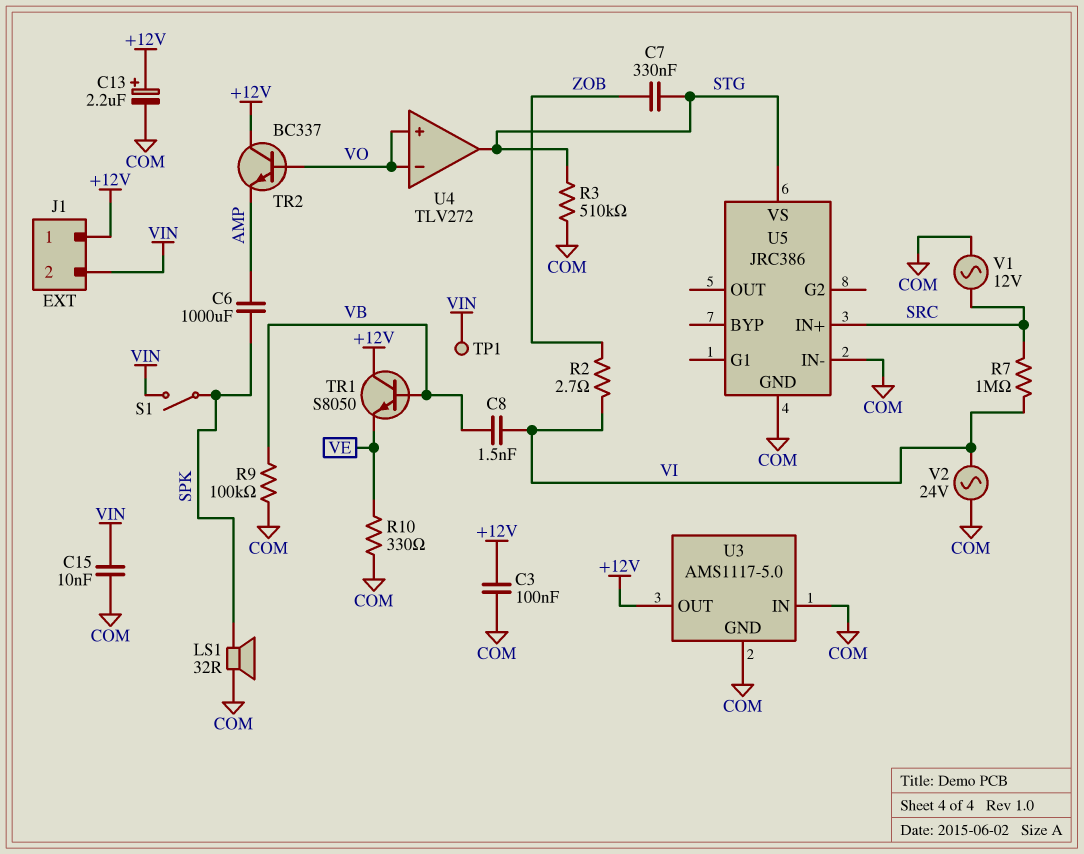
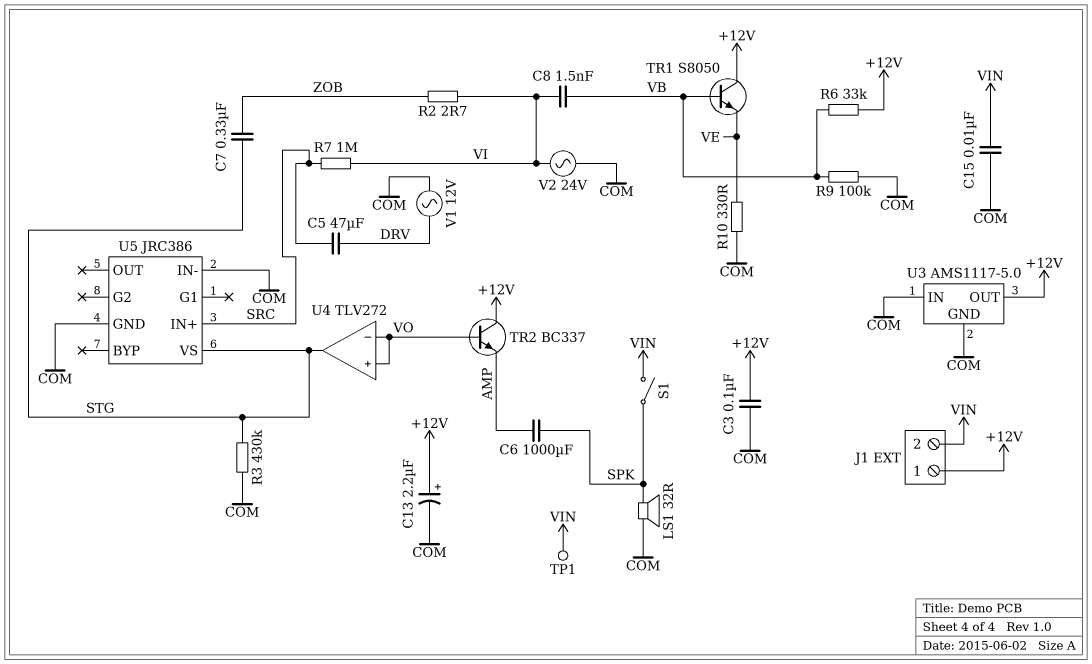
C5: none -> 47uF (DRV, SRC)
R3: 510k (COM, STG) -> 430k (COM, STG)
R6: none -> 33k (+12V, VB)
V1: AC 12V (COM, SRC) -> AC 12V (COM, DRV)

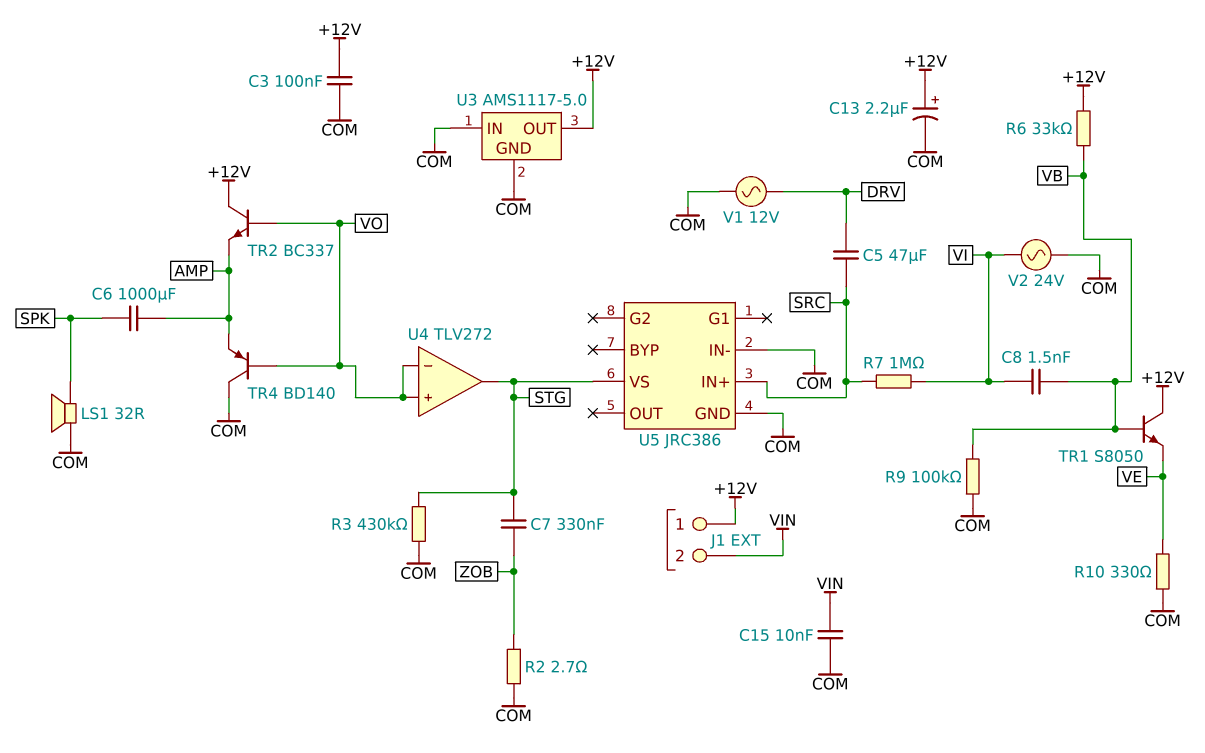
R2: 2.7 (VI, ZOB) -> 2.7 (COM, ZOB)
S1: switch (SPK, VIN) -> none
TP1: test point (VIN) -> none
TR4: none -> PNP BD140 (B VO, C COM, E AMP)

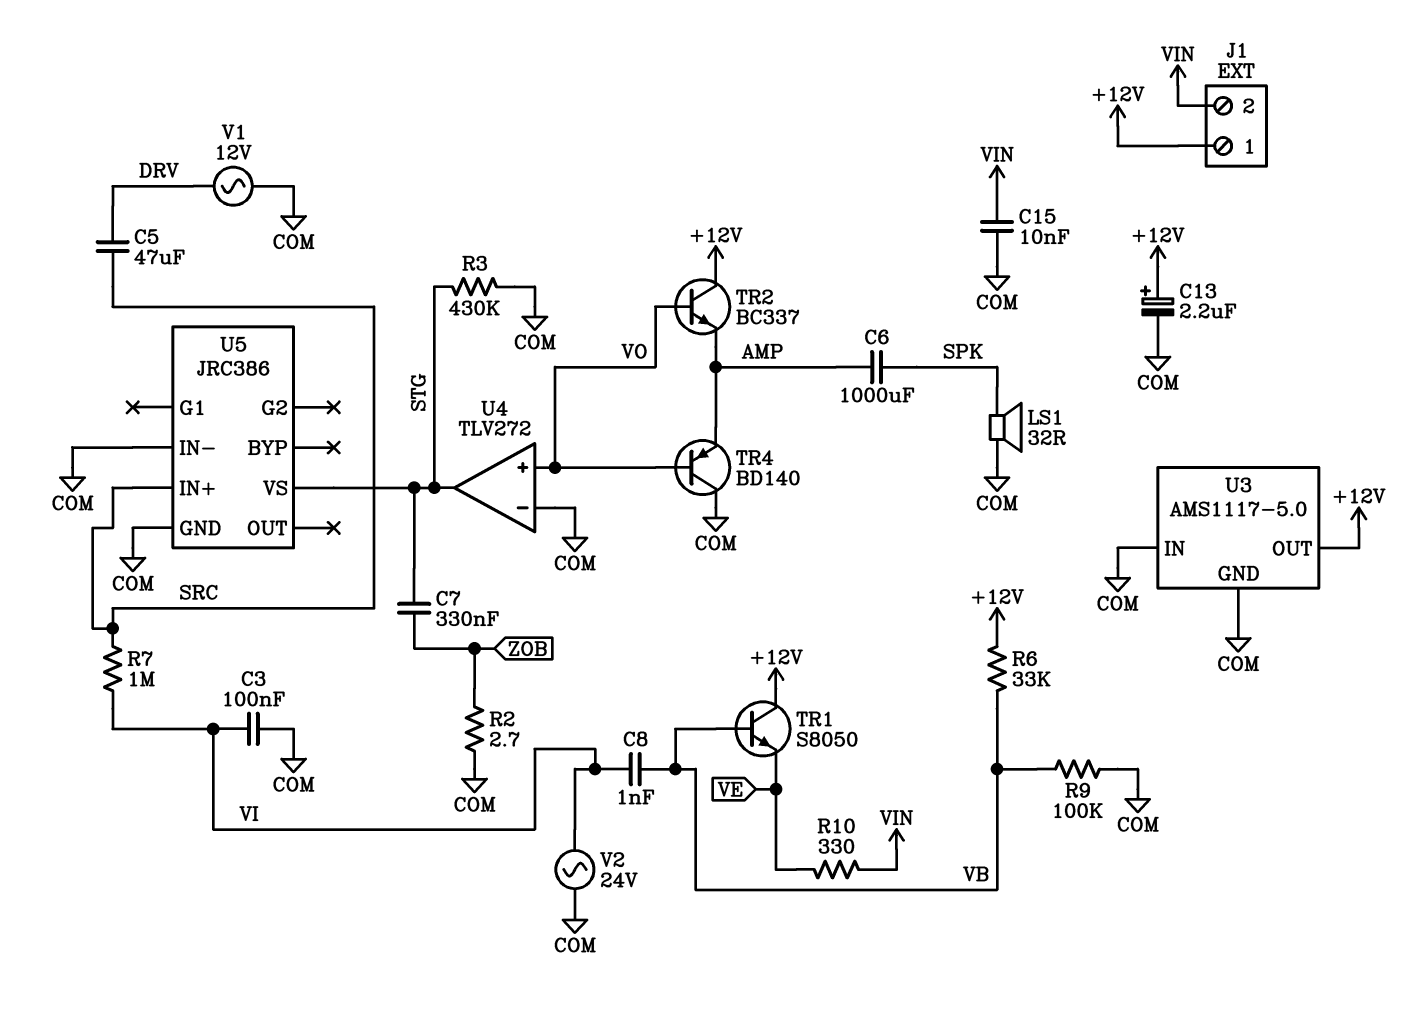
C3: 100nF (+12V, COM) -> 100nF (COM, VI)
C8: 1.5nF (VB, VI) -> 1nF (VB, VI)
R10: 330 (COM, VE) -> 330 (VE, VIN)
U4 pin in-: VO -> COM

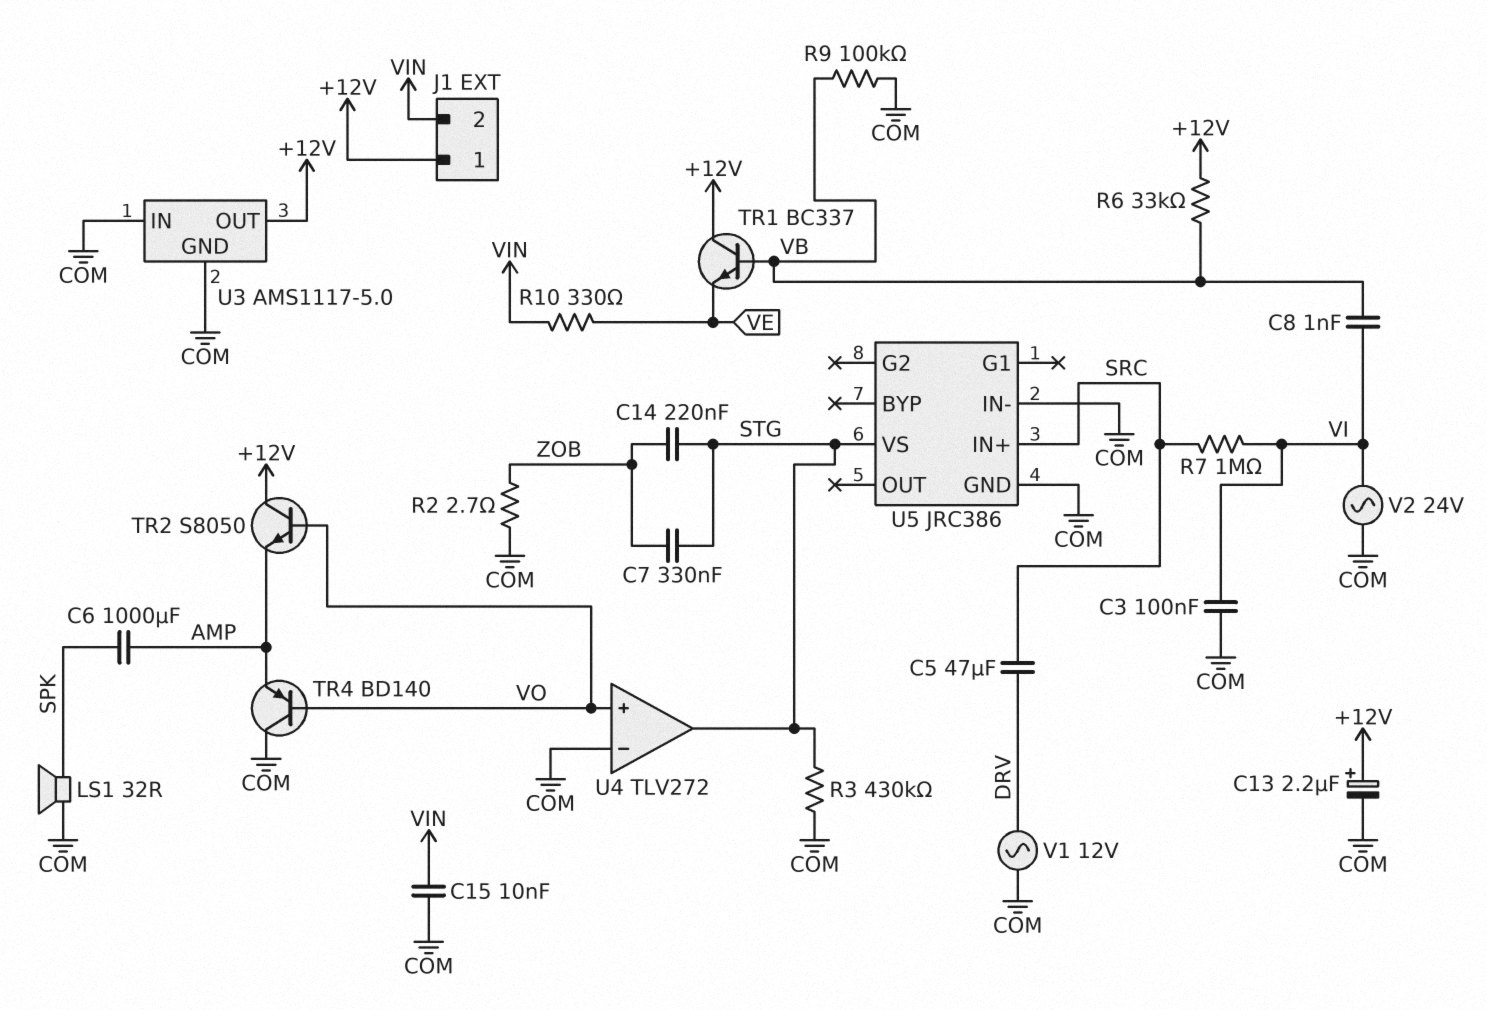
C14: none -> 220nF (STG, ZOB)
TR1: NPN S8050 (B VB, C +12V, E VE) -> NPN BC337 (B VB, C +12V, E VE)
TR2: NPN BC337 (B VO, C +12V, E AMP) -> NPN S8050 (B VO, C +12V, E AMP)

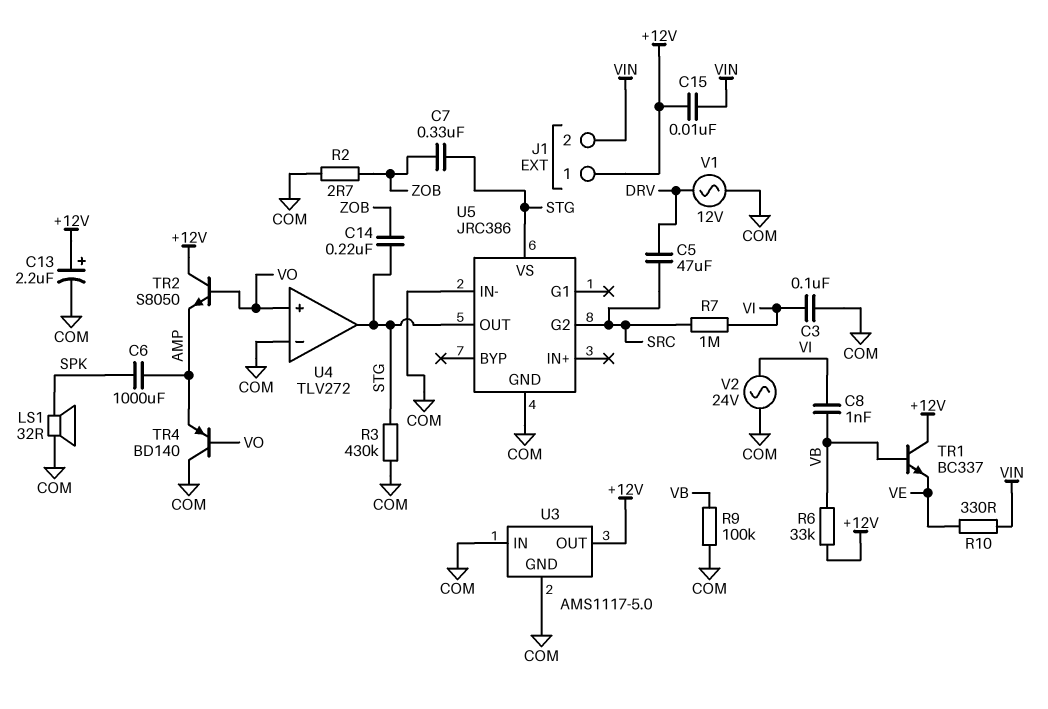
C15: 10nF (COM, VIN) -> 10nF (+12V, VIN)
U5 pin G2: none -> SRC
U5 pin IN+: SRC -> none
U5 pin OUT: none -> STG

